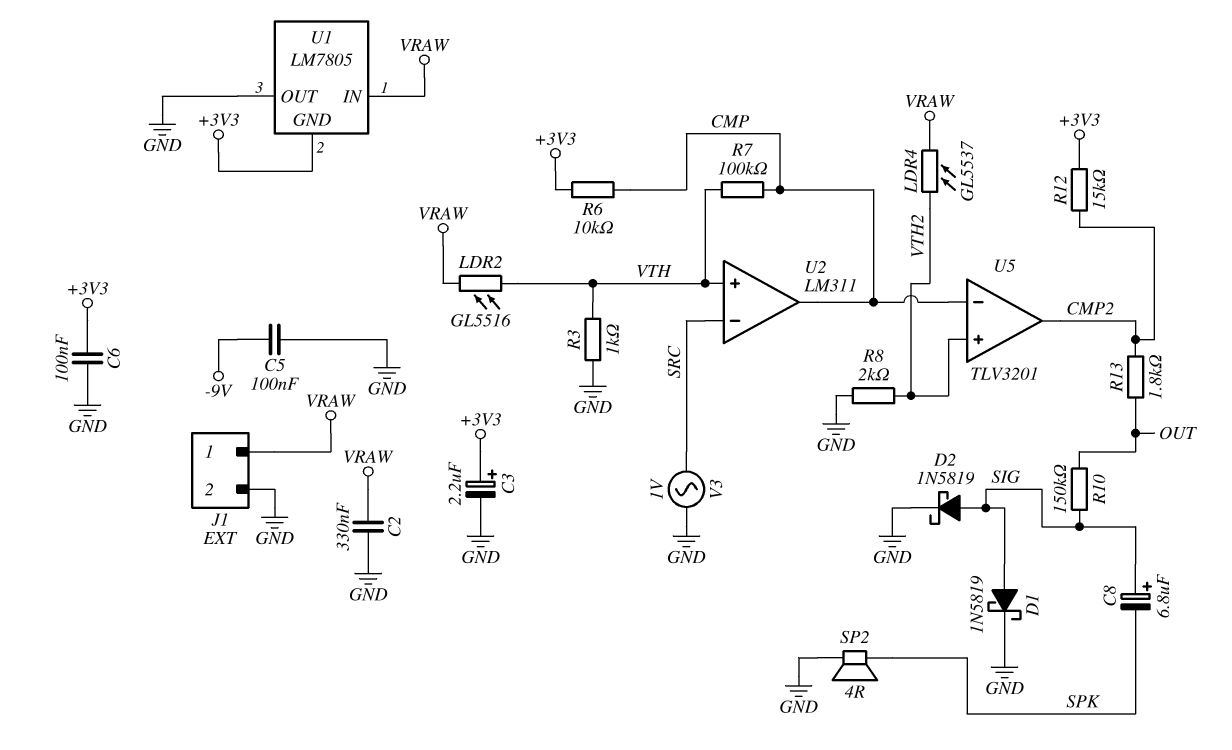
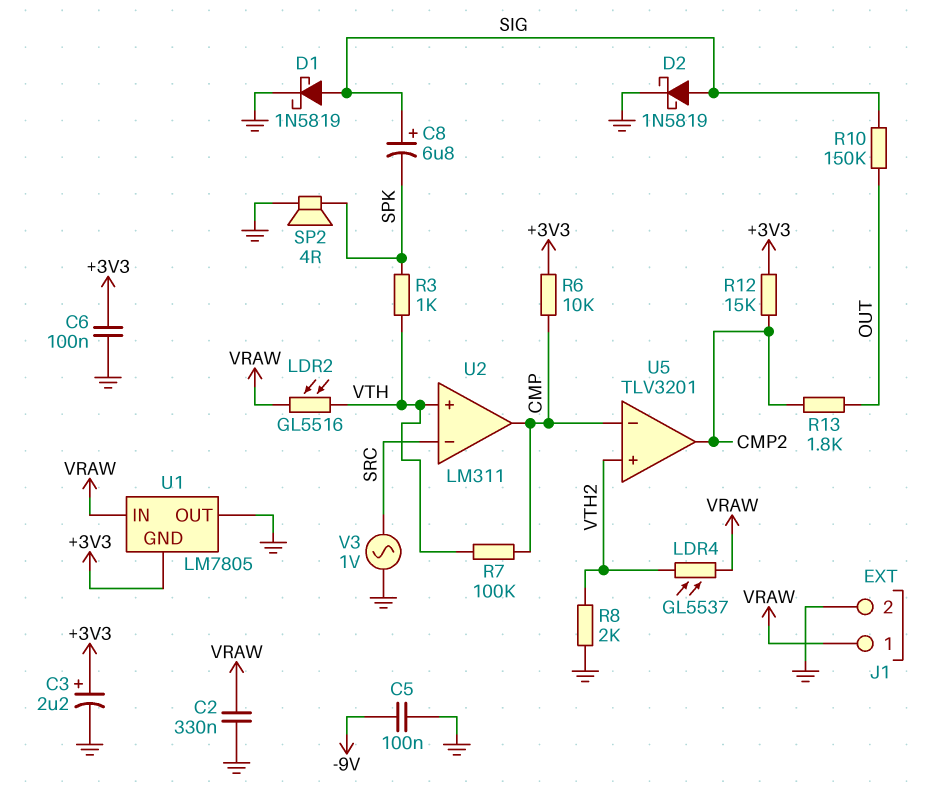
R3: 1k (GND, VTH) -> 1k (SPK, VTH)

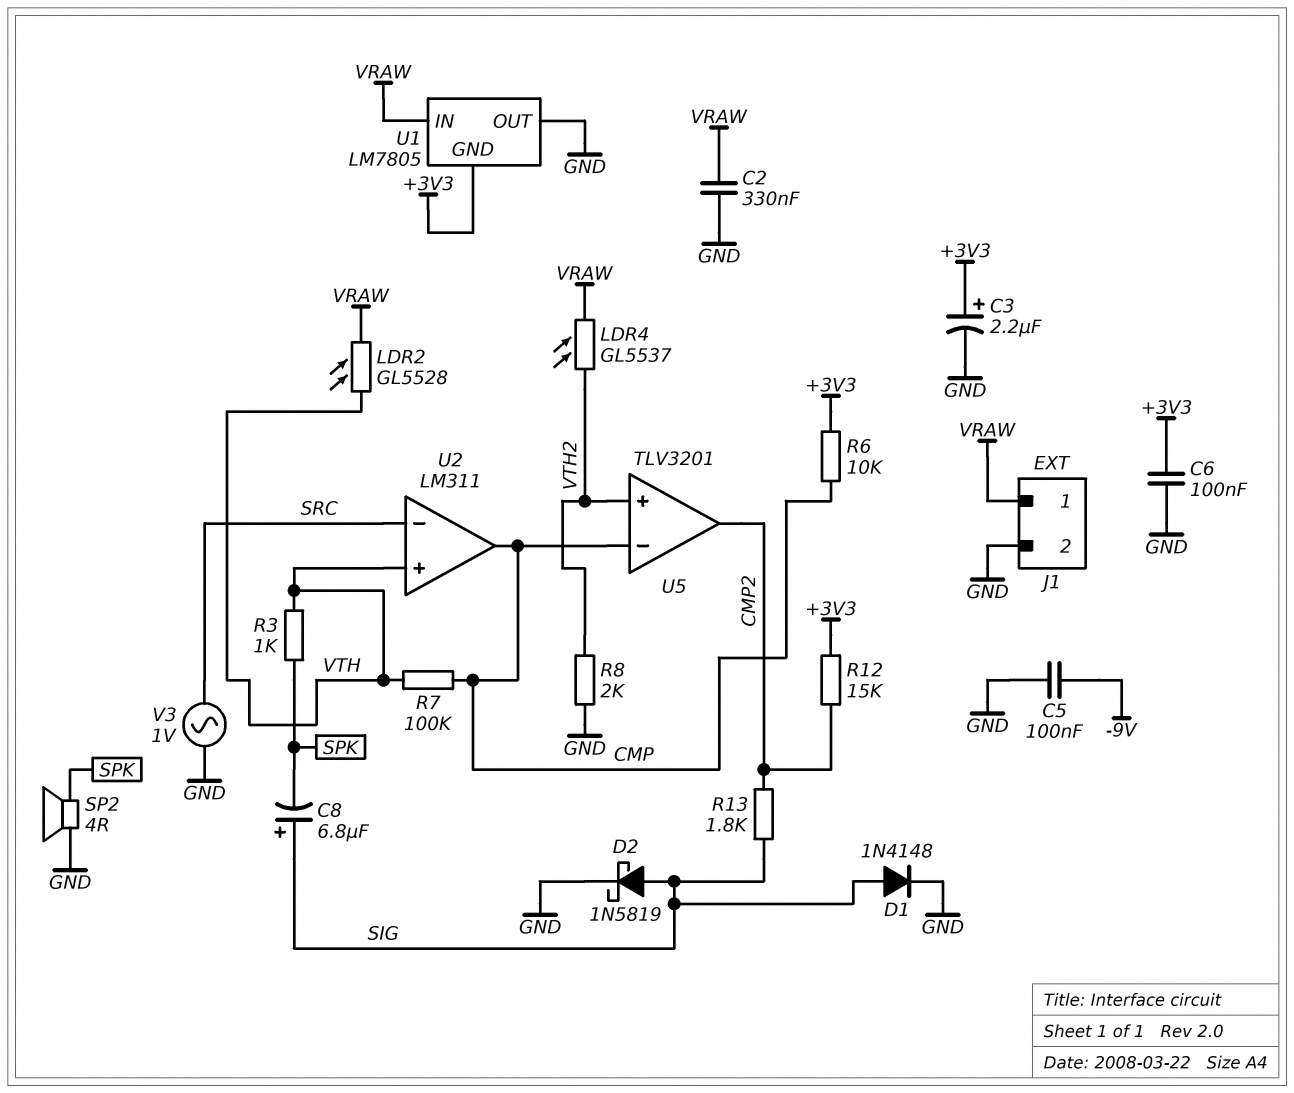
D1: schottky 1N5819 (A SIG, K GND) -> diode 1N4148 (A SIG, K GND)
LDR2: GL5516 (VRAW, VTH) -> GL5528 (VRAW, VTH)
R10: 150k (OUT, SIG) -> none
R13: 1.8k (CMP2, OUT) -> 1.8k (CMP2, SIG)

